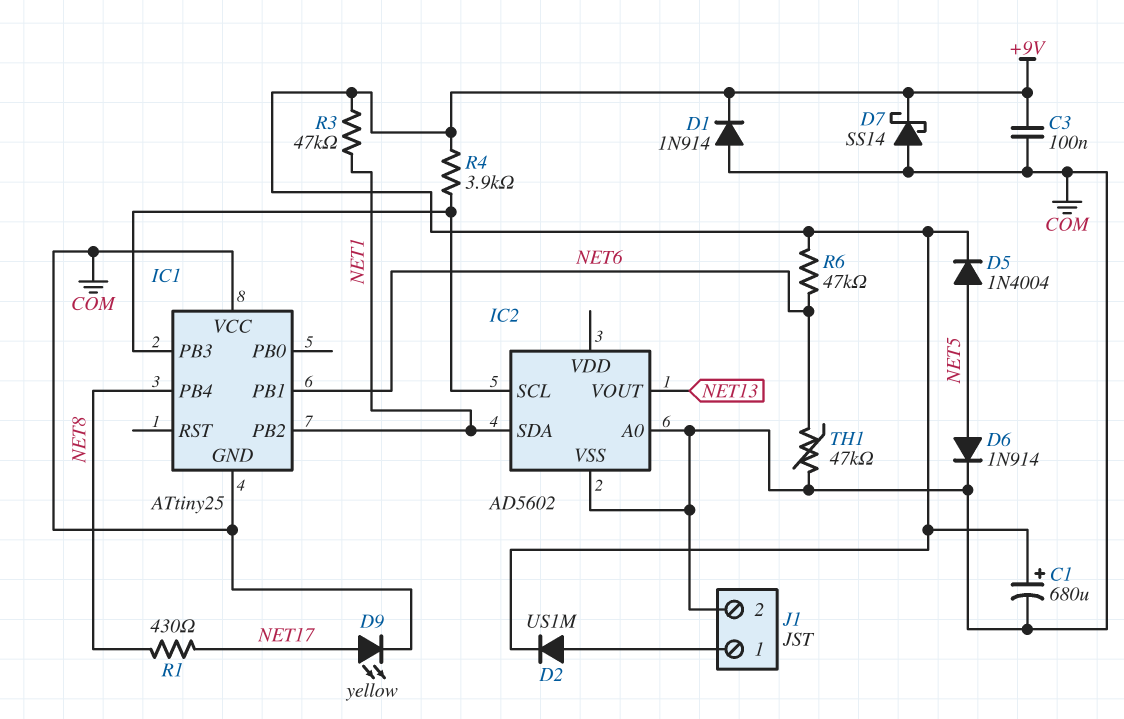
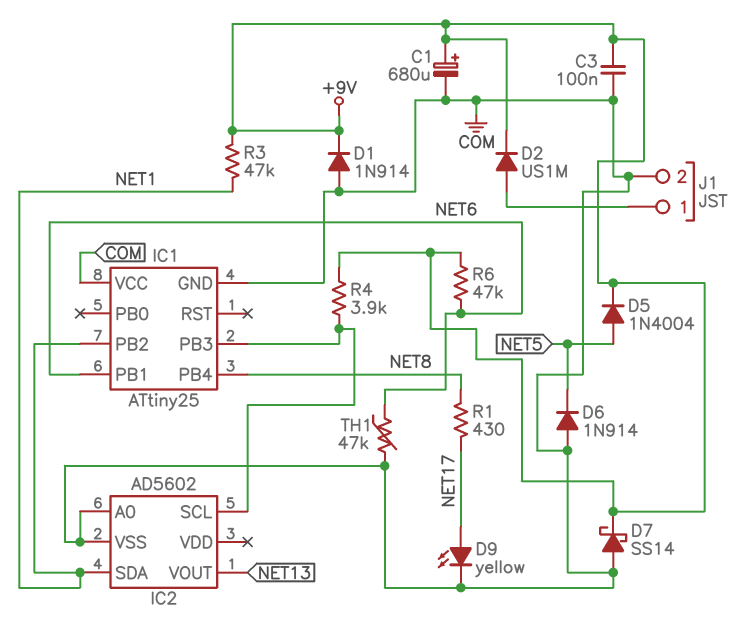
D6: diode 1N914 (A NET5, K COM) -> diode 1N914 (A COM, K NET5)

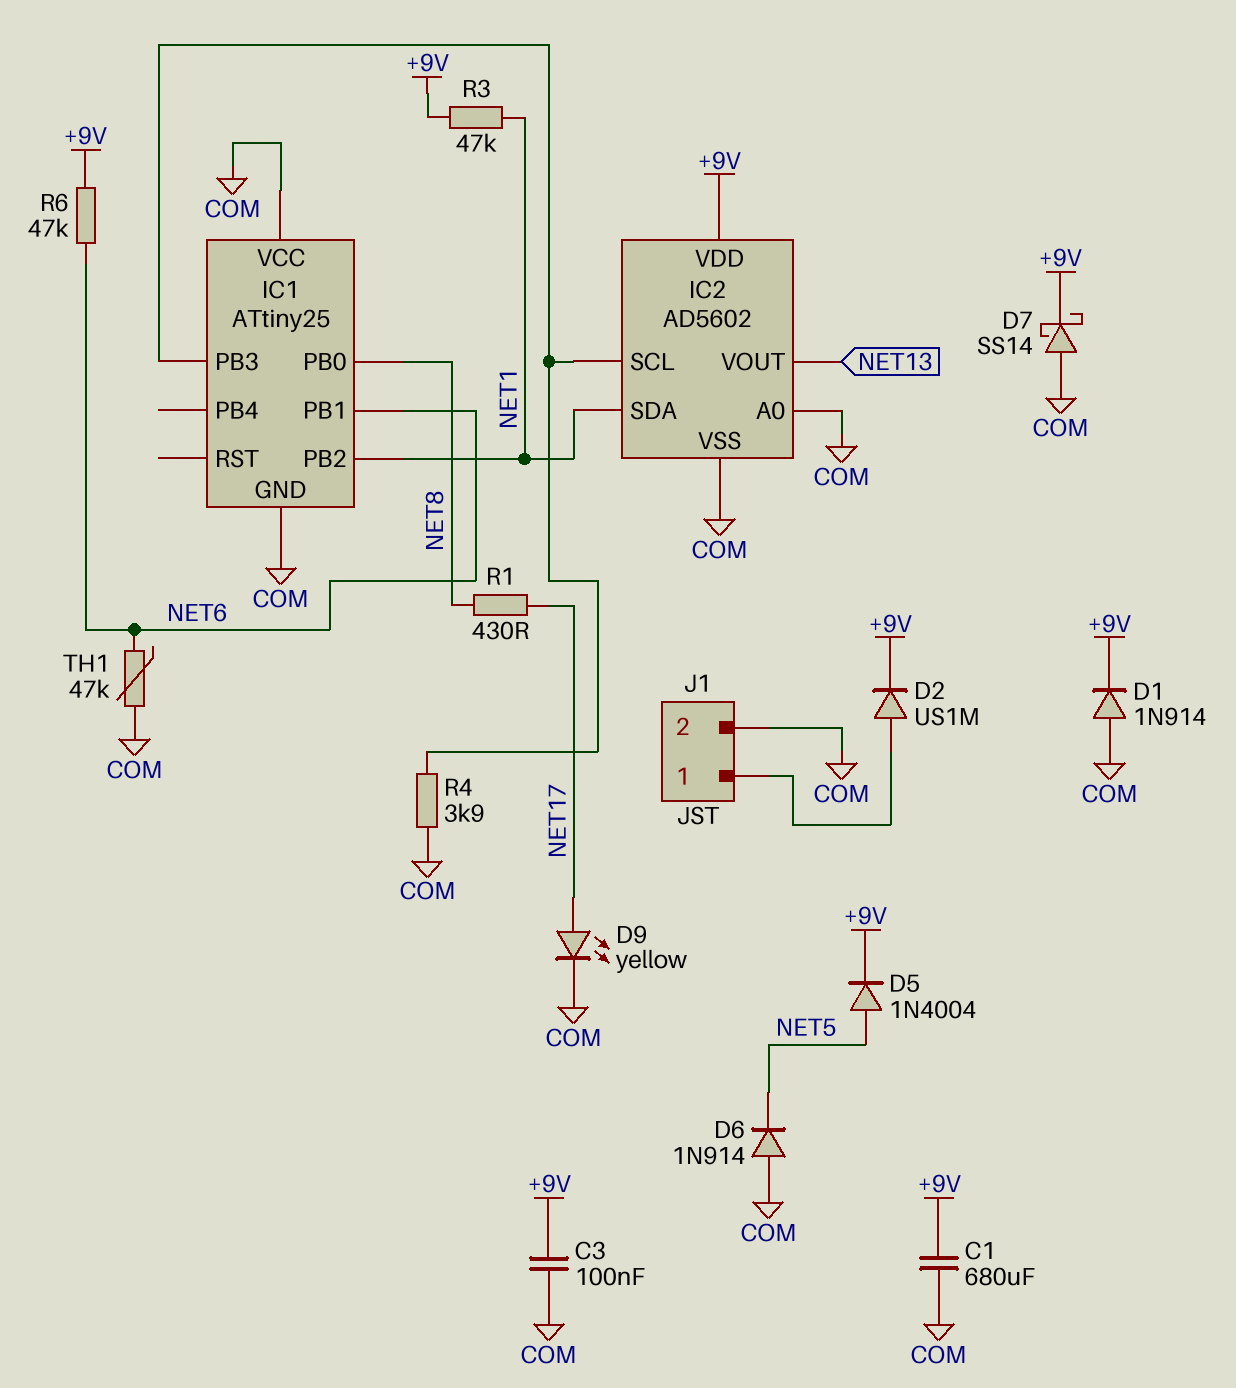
C1: 680uF (plus +9V, minus COM) -> 680uF (+9V, COM)
IC1 pin PB0: none -> NET8
IC1 pin PB4: NET8 -> none
IC2 pin VDD: none -> +9V
R4: 3.9k (+9V, IC1/PB3) -> 3.9k (COM, IC1/PB3)

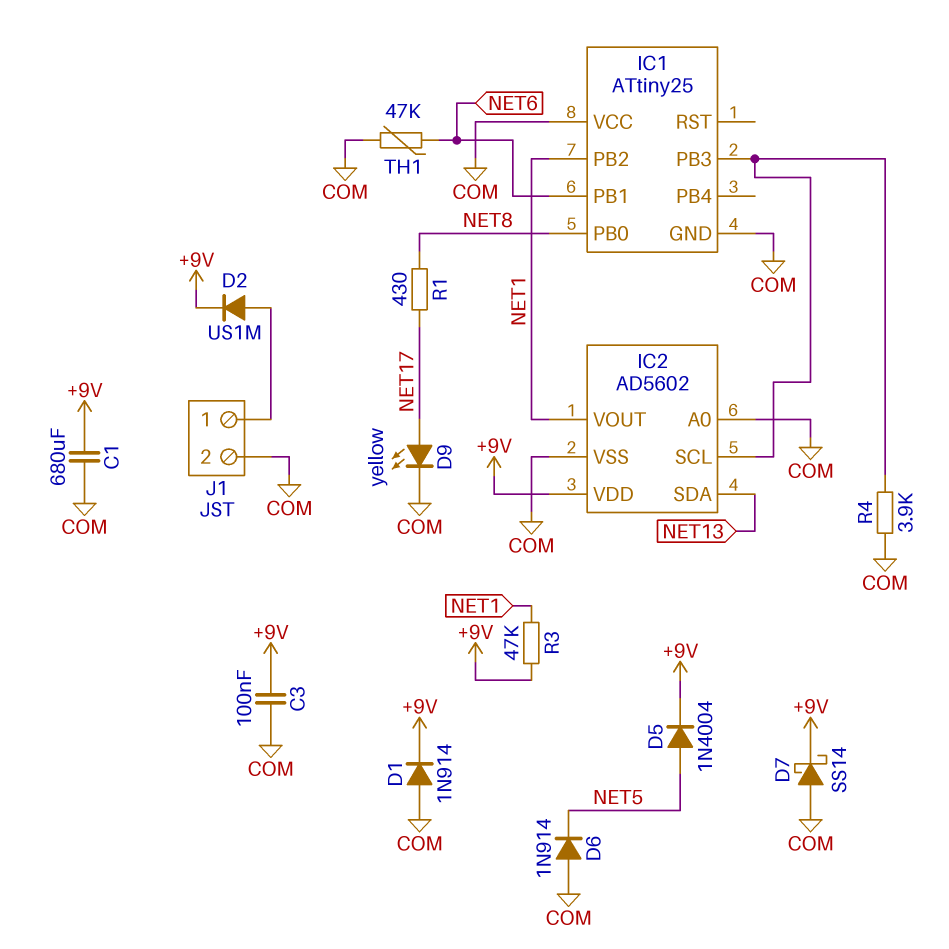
IC2 pin SDA: NET1 -> NET13
IC2 pin VOUT: NET13 -> NET1
R6: 47k (+9V, NET6) -> none

